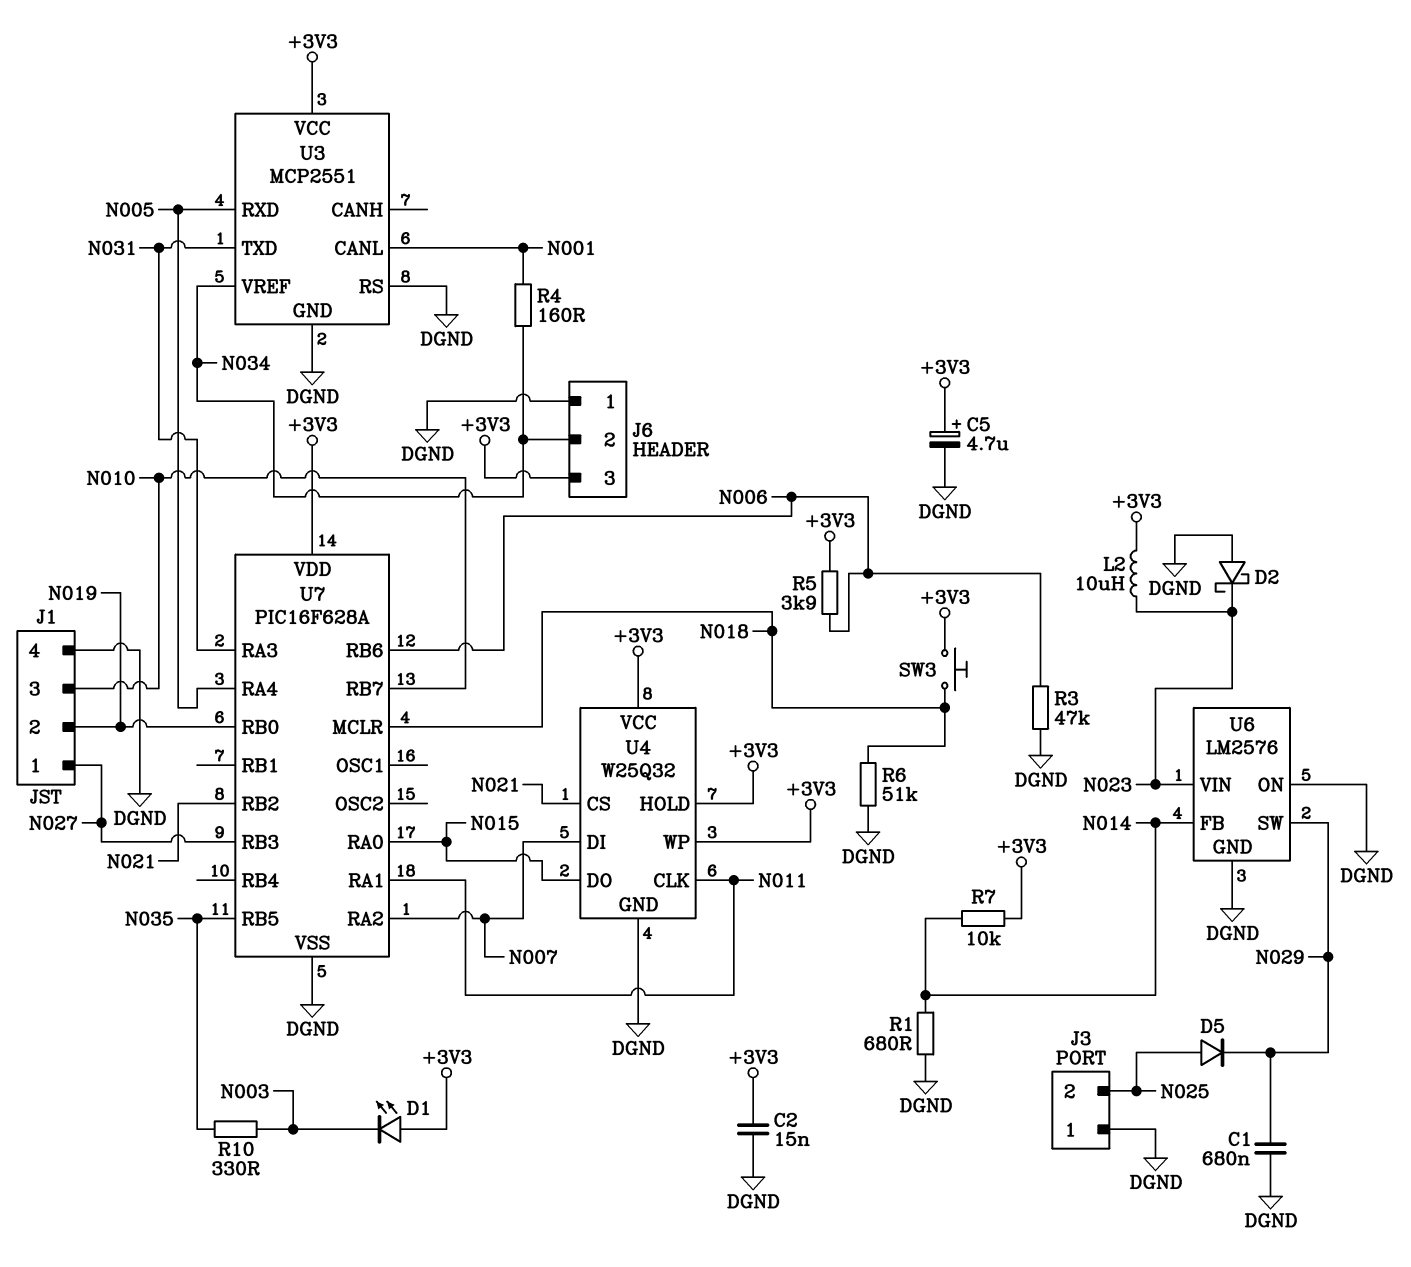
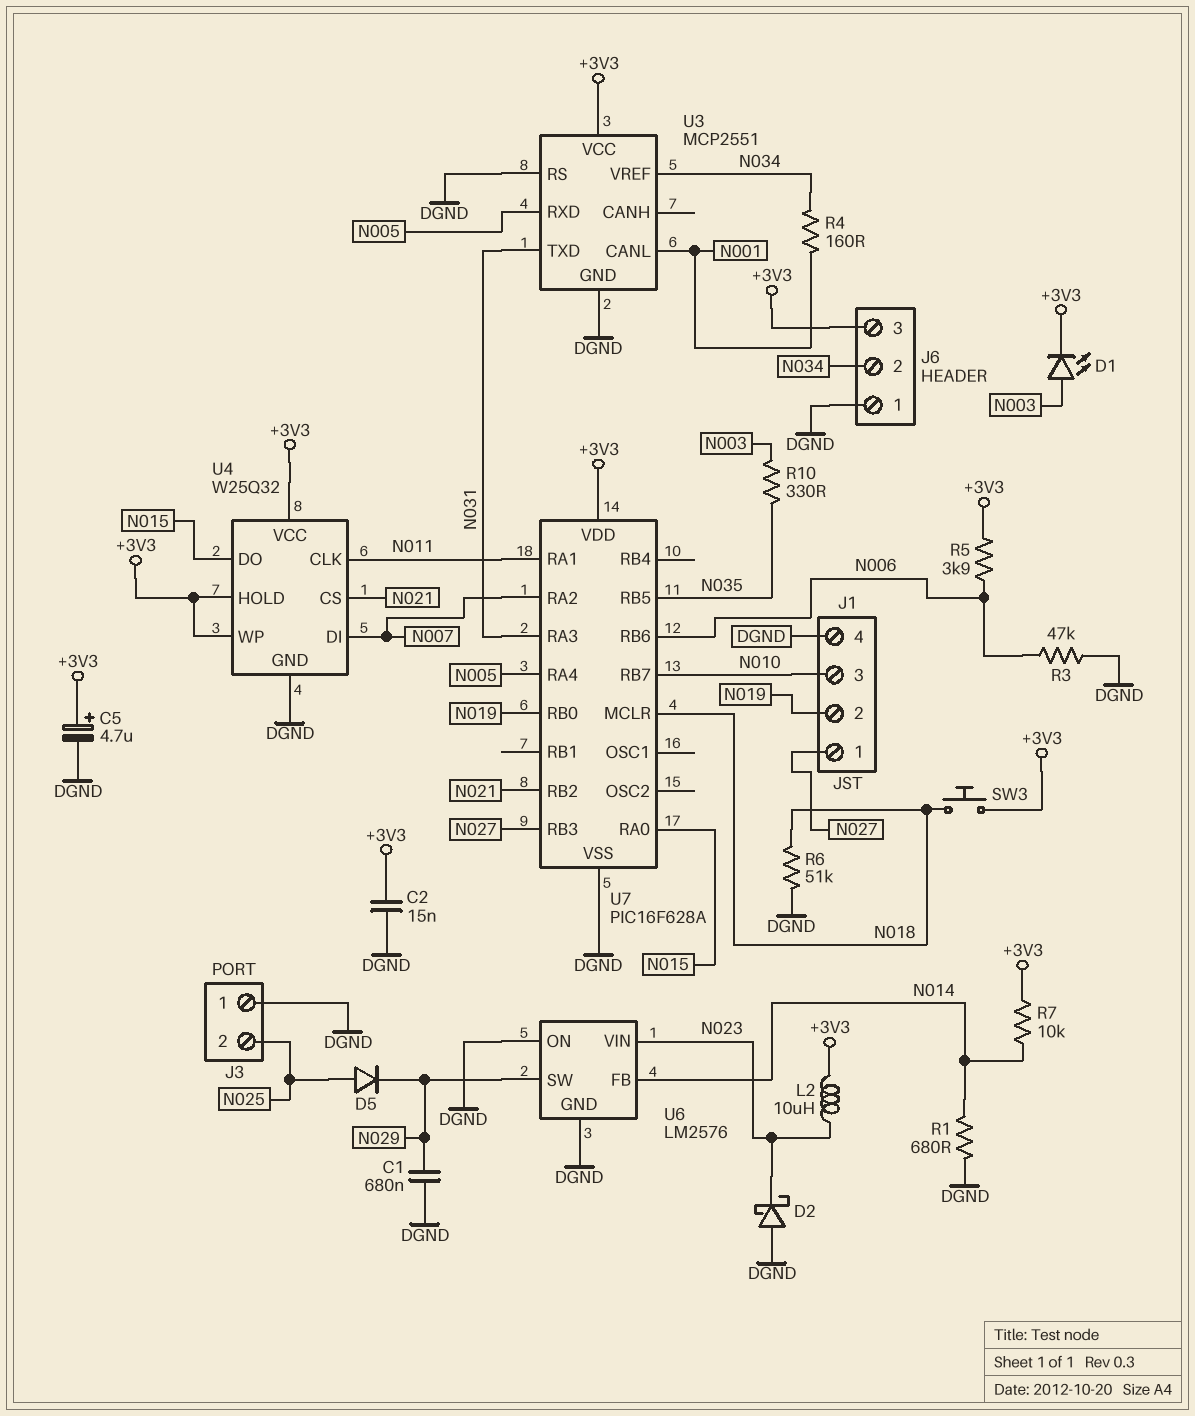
D1: LED (A +3V3, K N003) -> LED (A N003, K +3V3)

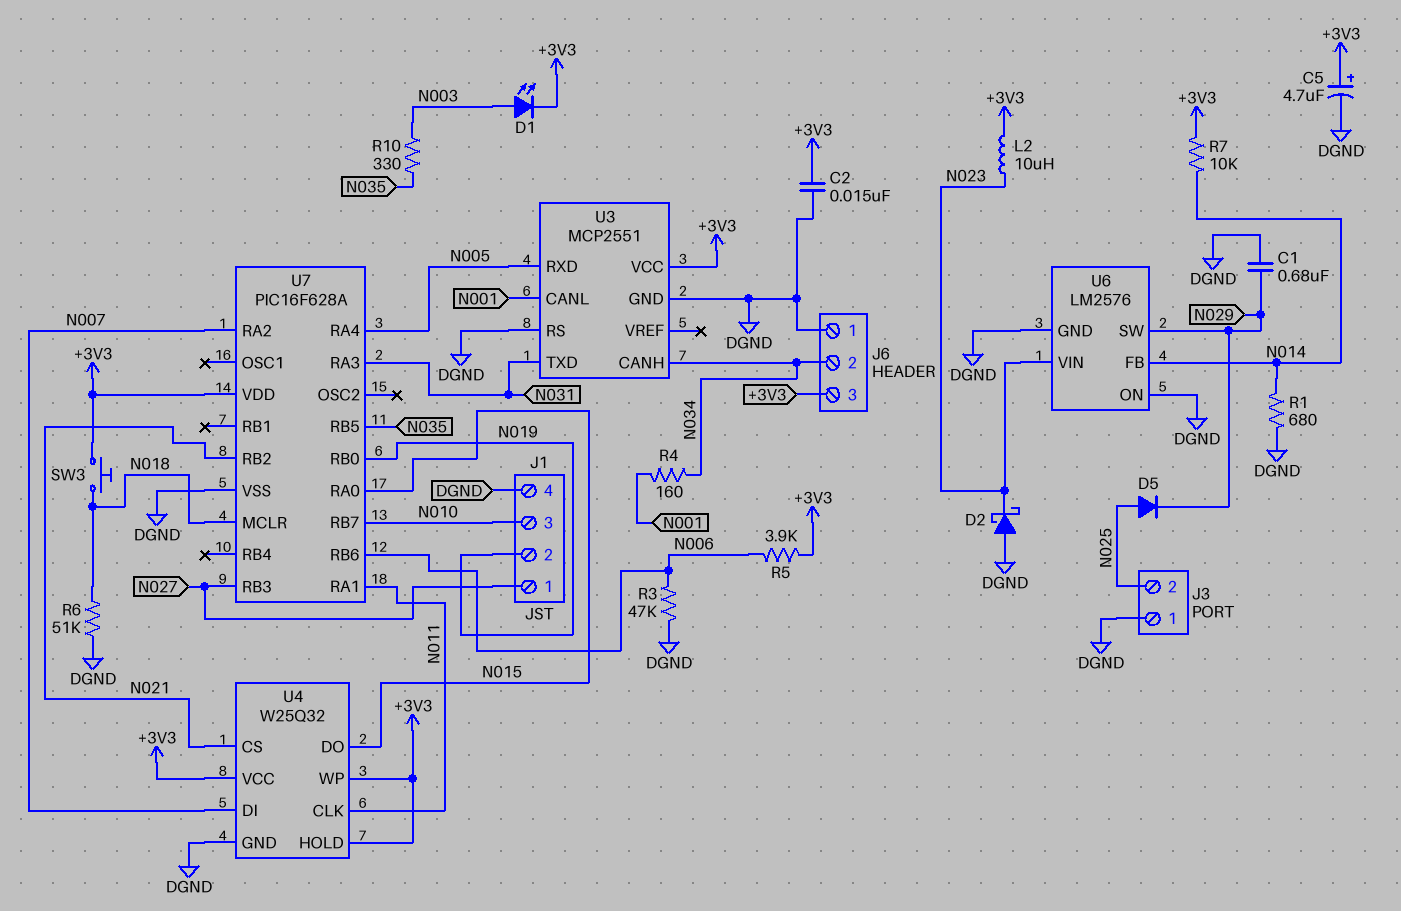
U3 pin CANH: none -> N034
U3 pin VREF: N034 -> none

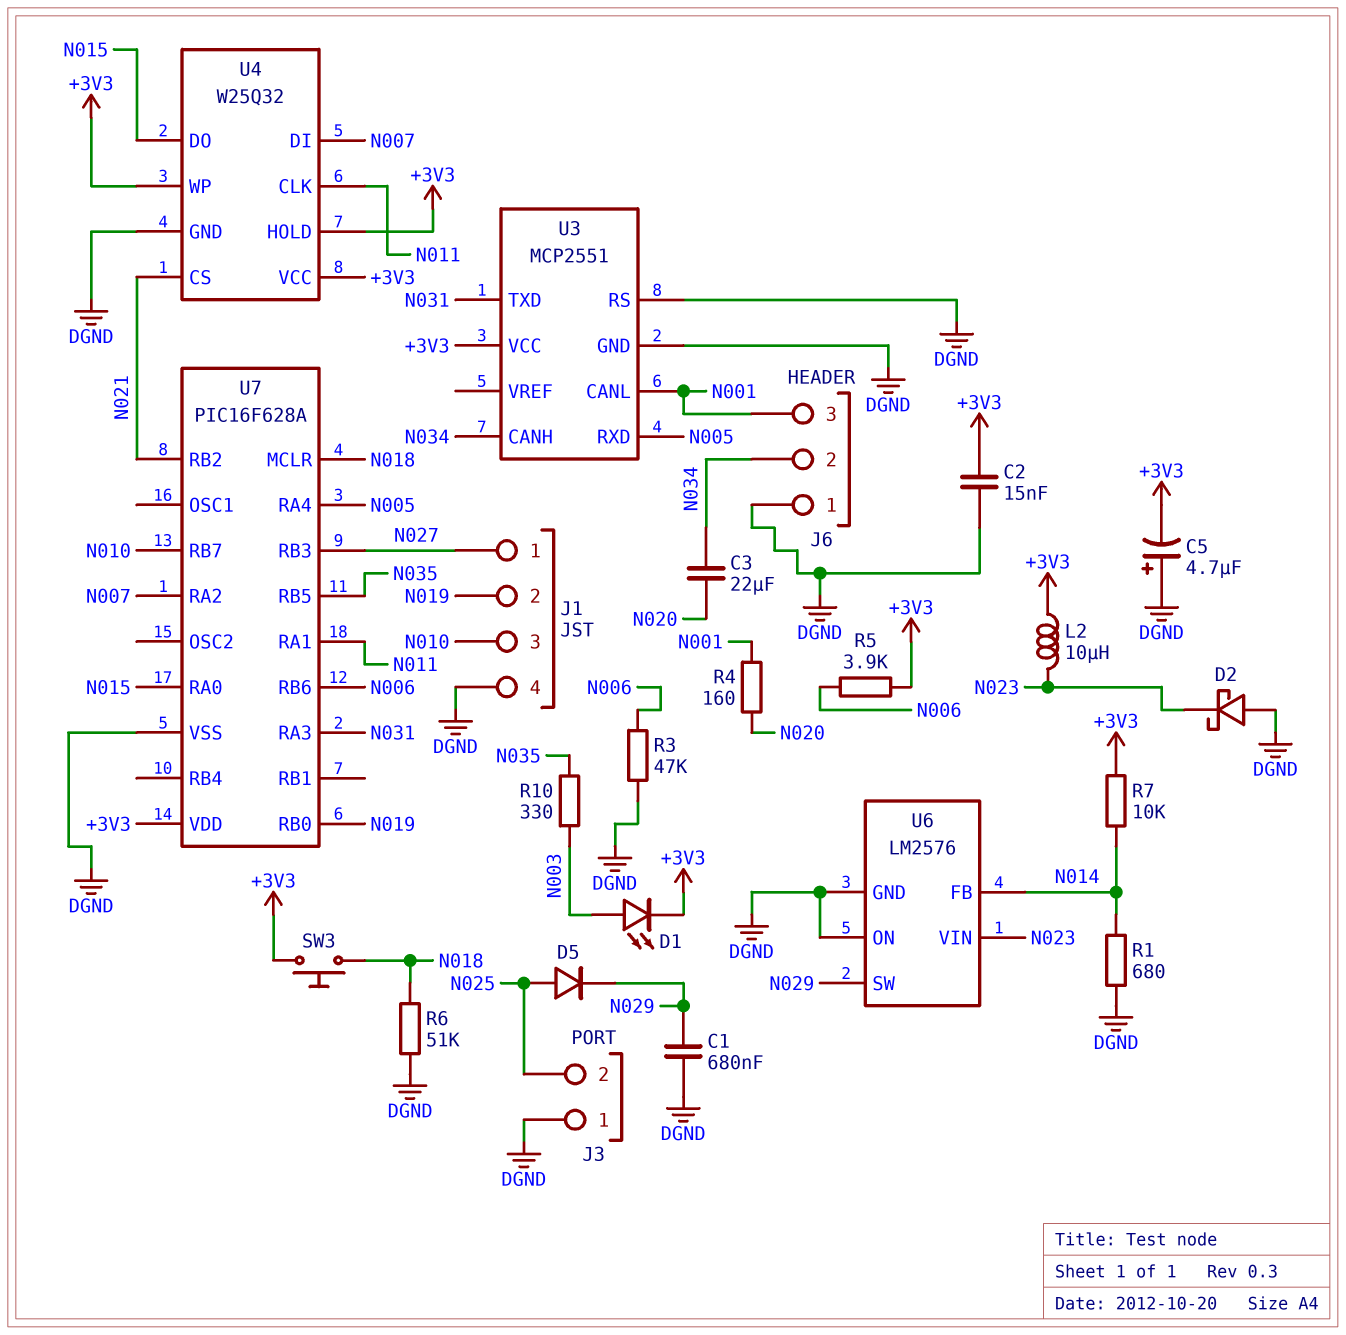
C3: none -> 22uF (N020, N034)
C5: 4.7uF (plus +3V3, minus DGND) -> 4.7uF (plus DGND, minus +3V3)
J6 pin 3: +3V3 -> N001
R4: 160 (N001, N034) -> 160 (N001, N020)

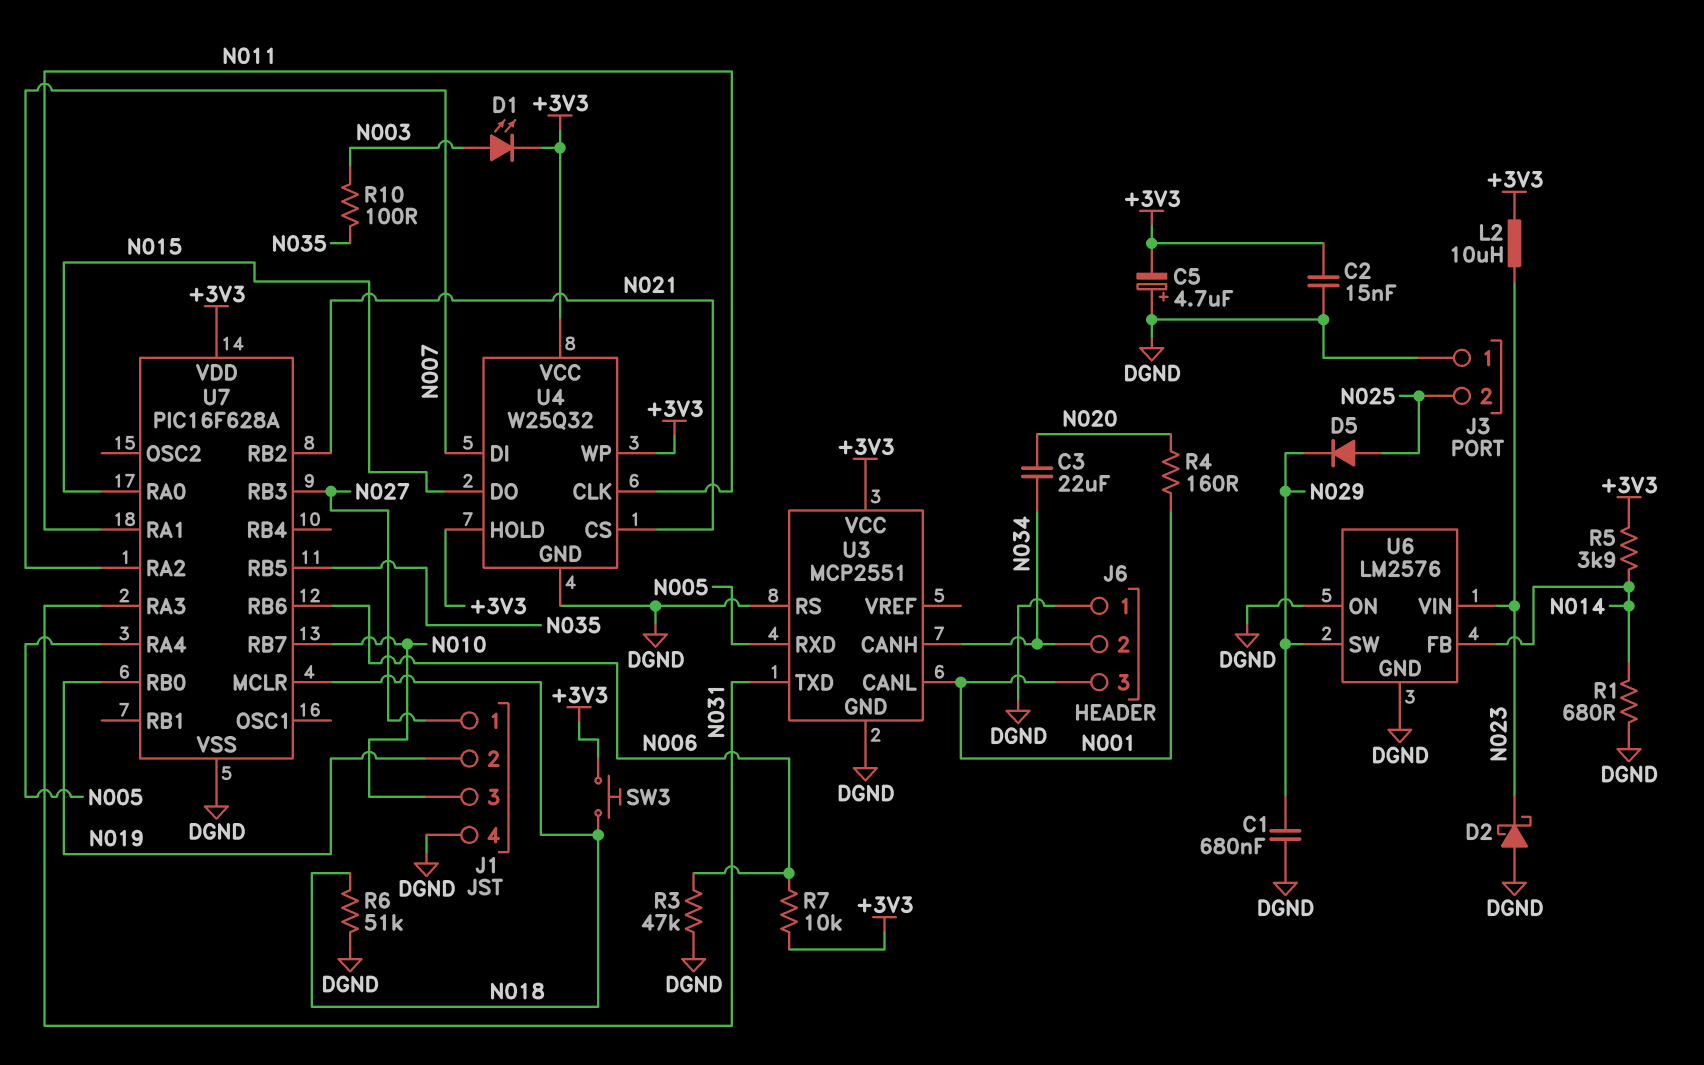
R5: 3.9k (+3V3, N006) -> 3.9k (+3V3, N014)
R7: 10k (+3V3, N014) -> 10k (+3V3, N006)
R10: 330 (N003, N035) -> 100 (N003, N035)

